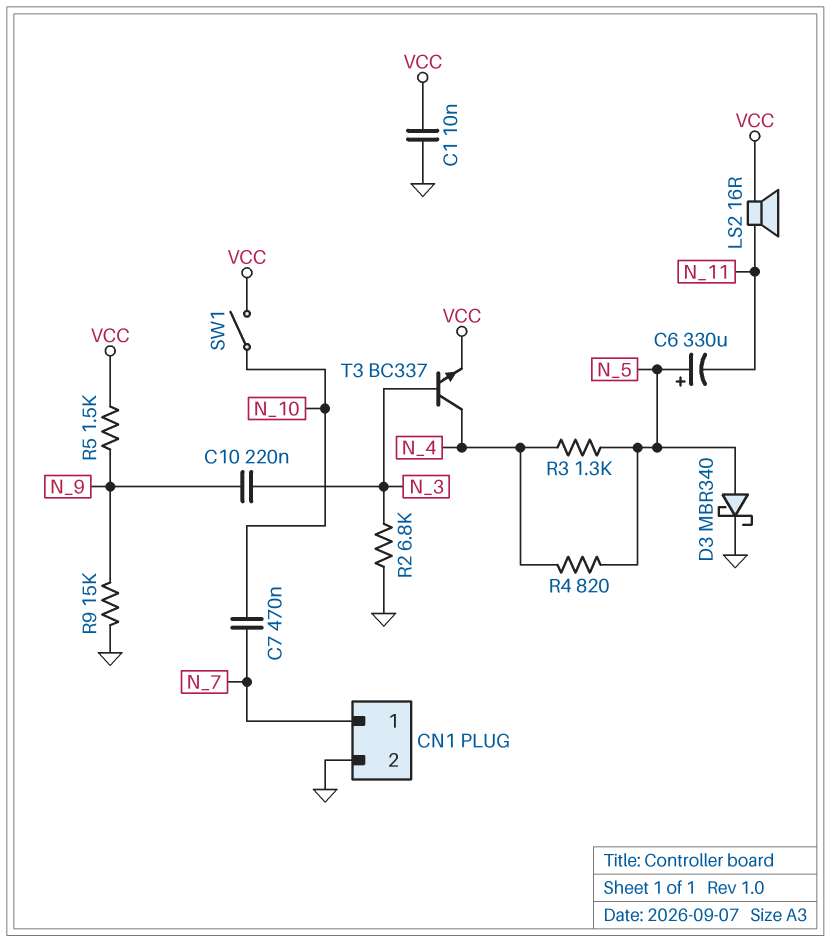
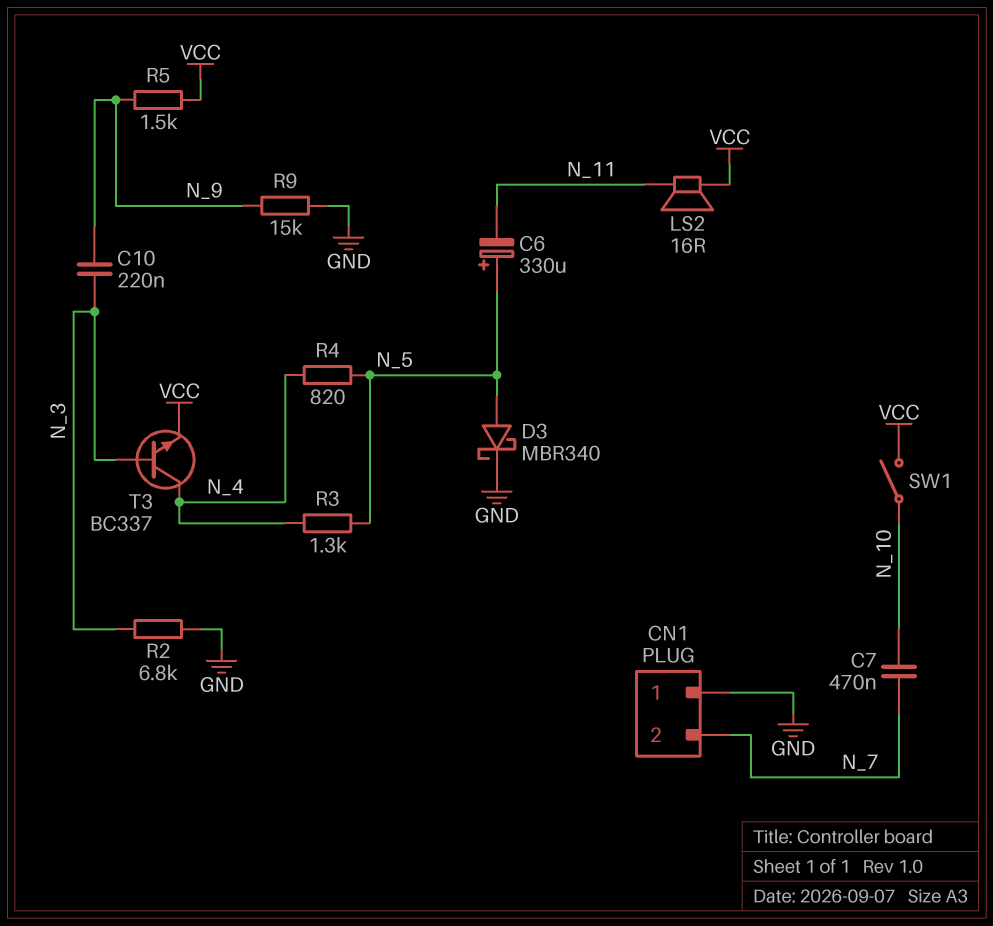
C1: 10nF (GND, VCC) -> none
CN1 pin 1: N_7 -> GND
CN1 pin 2: GND -> N_7

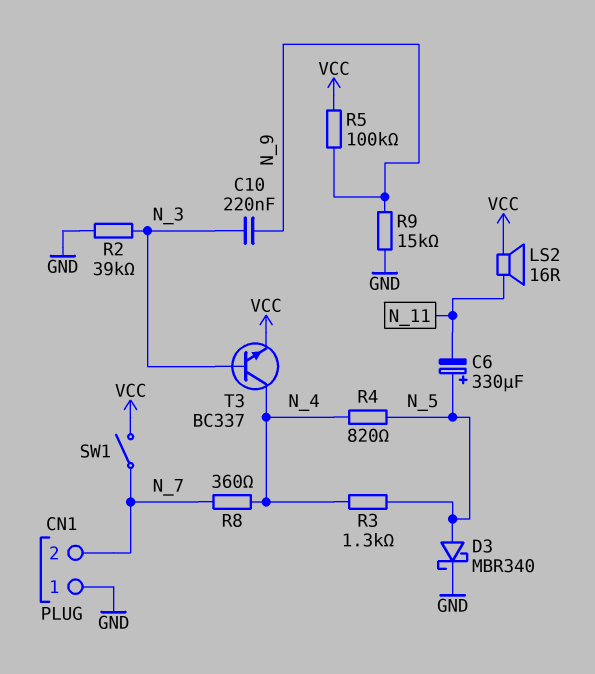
C7: 470nF (N_7, N_10) -> none
R2: 6.8k (GND, N_3) -> 39k (GND, N_3)
R5: 1.5k (N_9, VCC) -> 100k (N_9, VCC)
R8: none -> 360 (N_4, N_7)
SW1: switch (N_10, VCC) -> switch (N_7, VCC)

